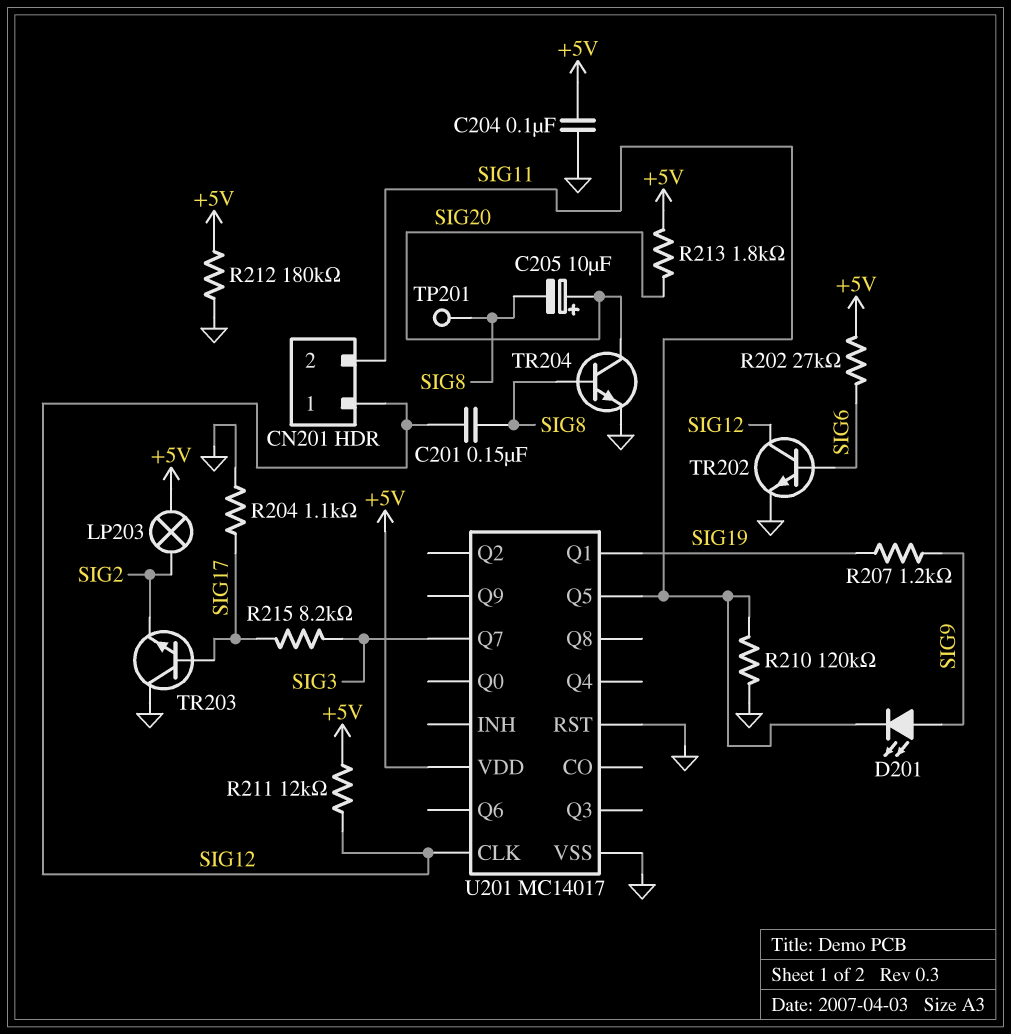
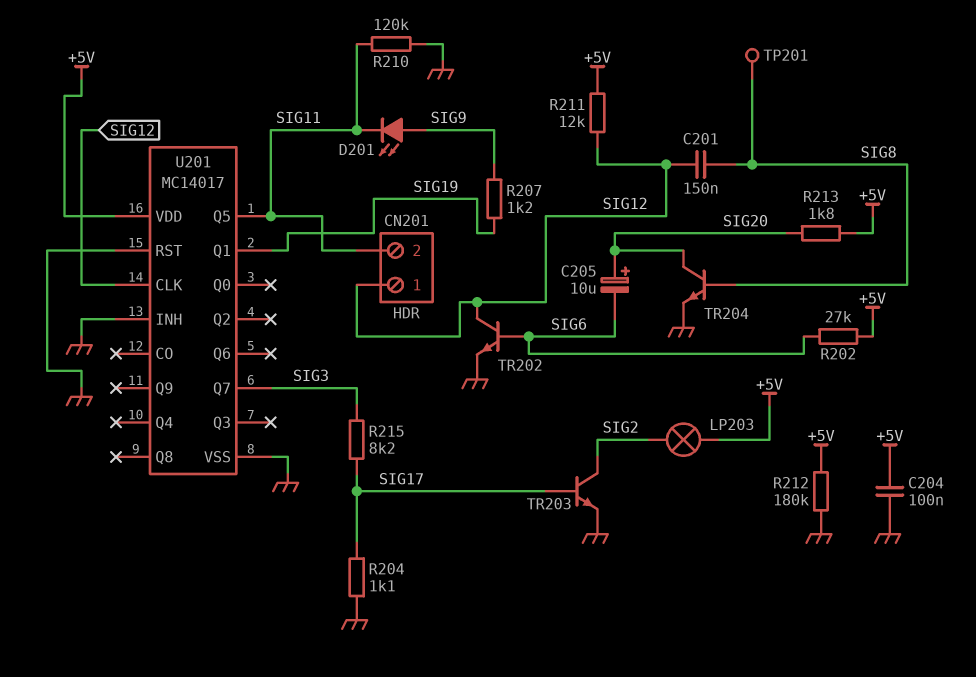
C205: 10uF (plus SIG20, minus SIG8) -> 10uF (plus SIG20, minus SIG6)
TR203: NPN (B SIG17, C GND, E SIG2) -> NPN (B SIG17, C SIG2, E GND)
U201 pin INH: none -> GND

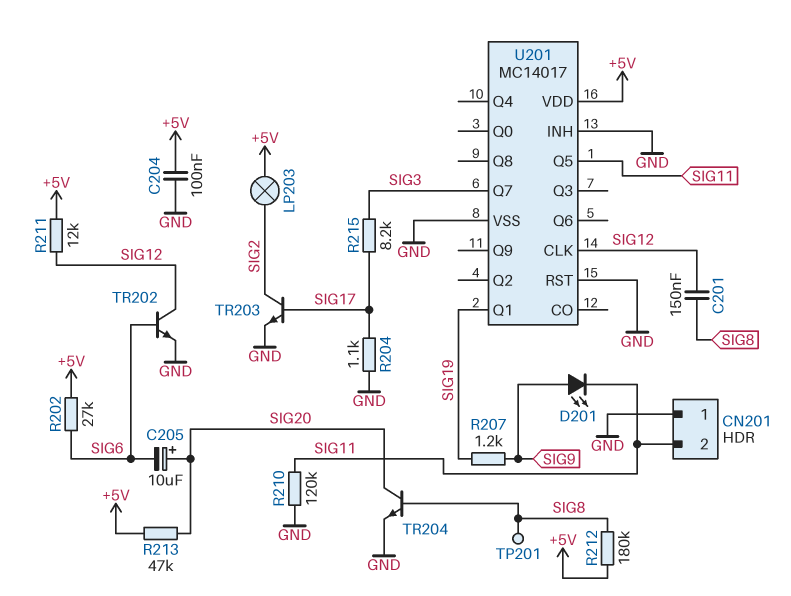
CN201 pin 1: SIG12 -> GND
R212: 180k (+5V, GND) -> 180k (+5V, SIG8)
R213: 1.8k (+5V, SIG20) -> 47k (+5V, SIG20)

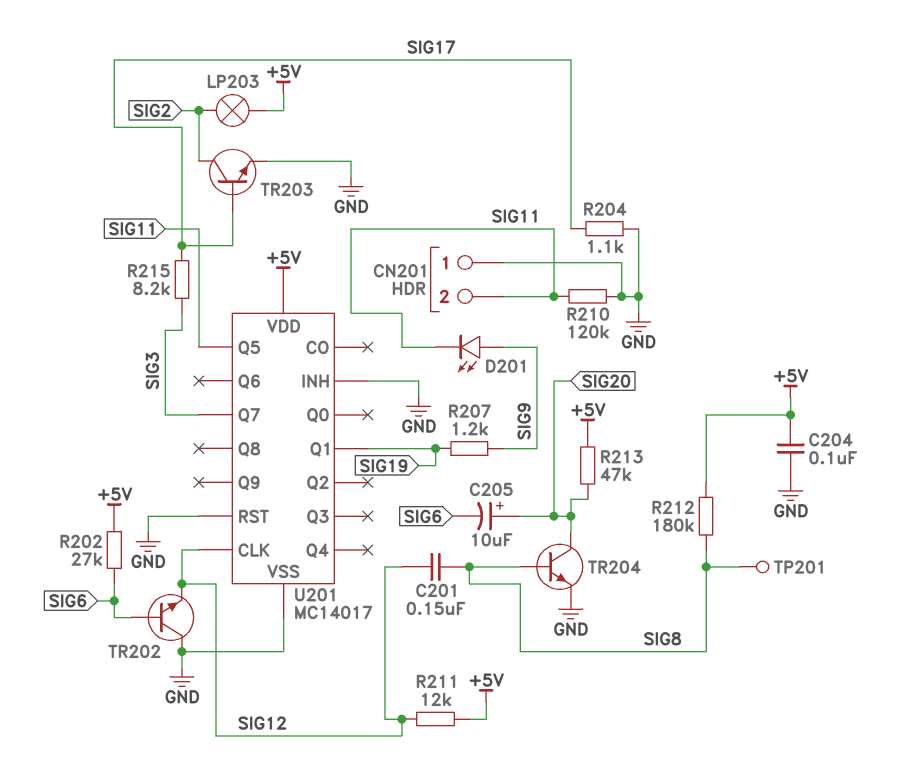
TR202: NPN (B SIG6, C SIG12, E GND) -> NPN (B SIG6, C GND, E SIG12)

